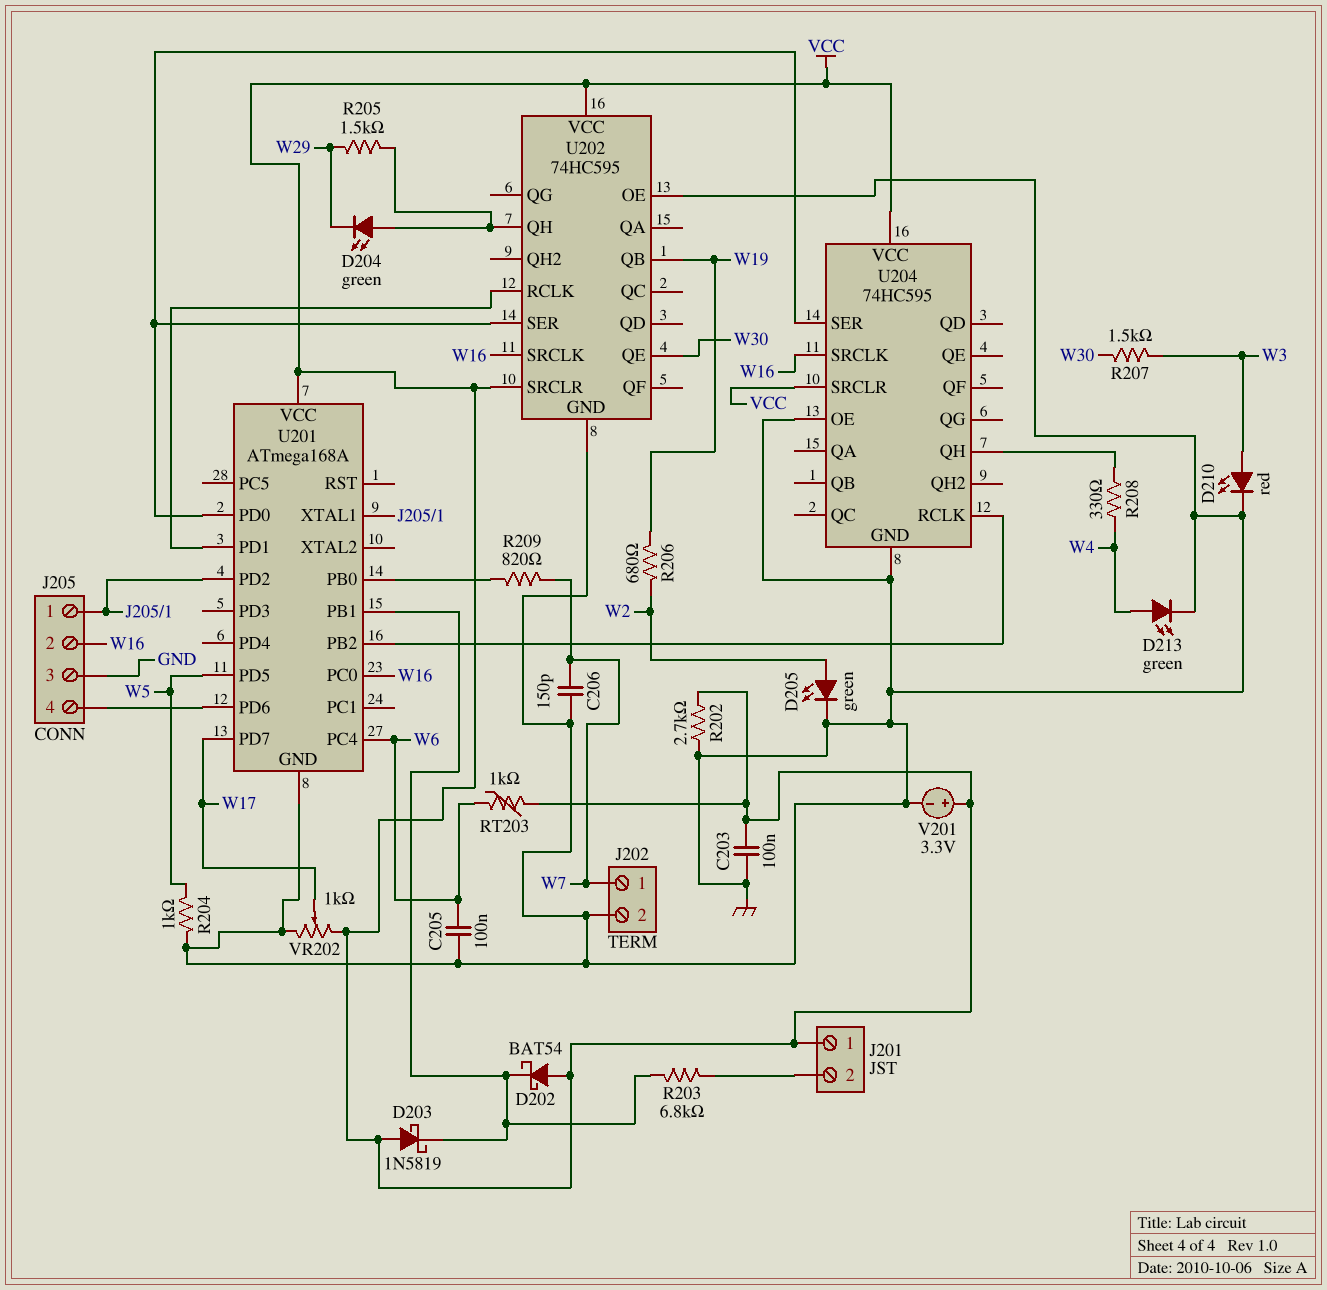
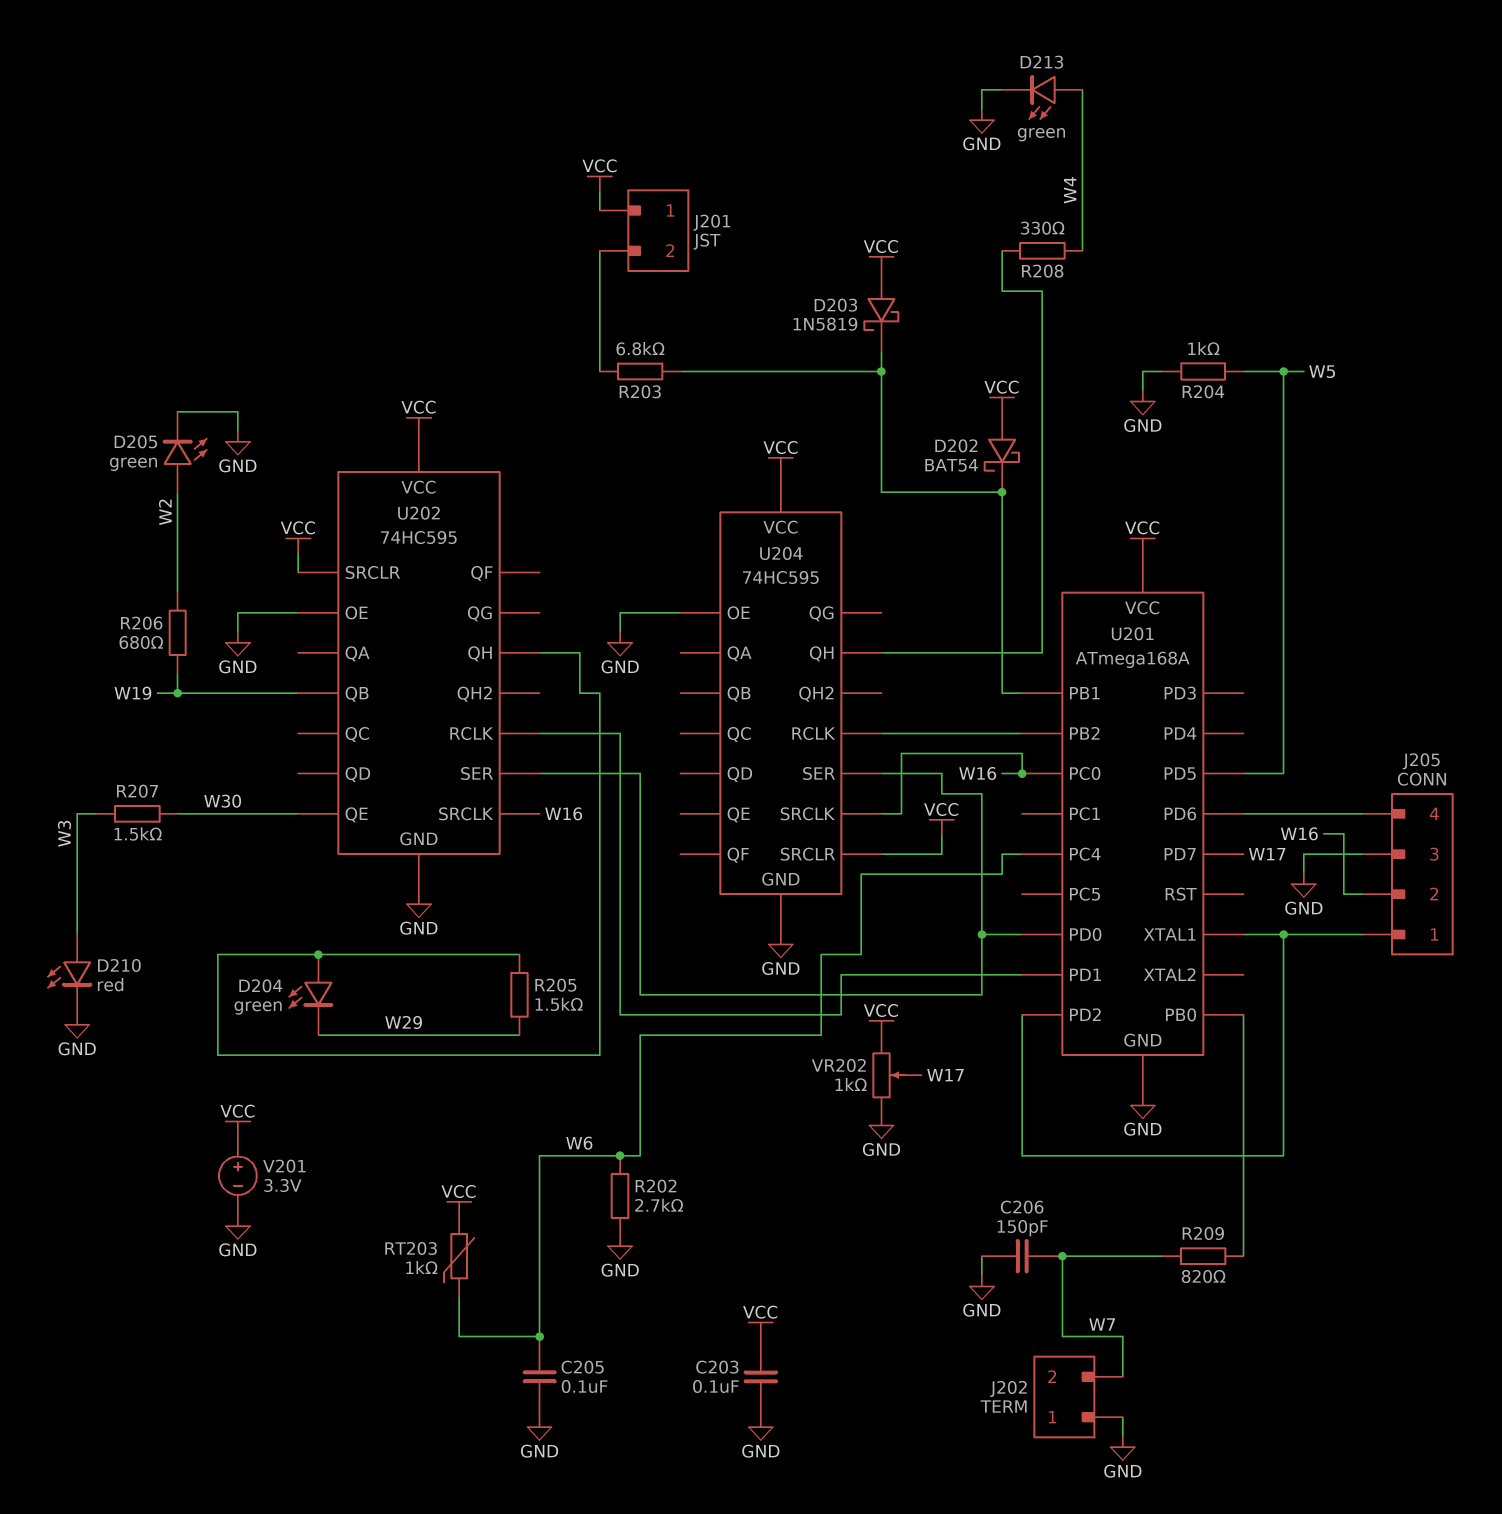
J202 pin 1: W7 -> GND
J202 pin 2: GND -> W7
R202: 2.7k (GND, VCC) -> 2.7k (GND, W6)

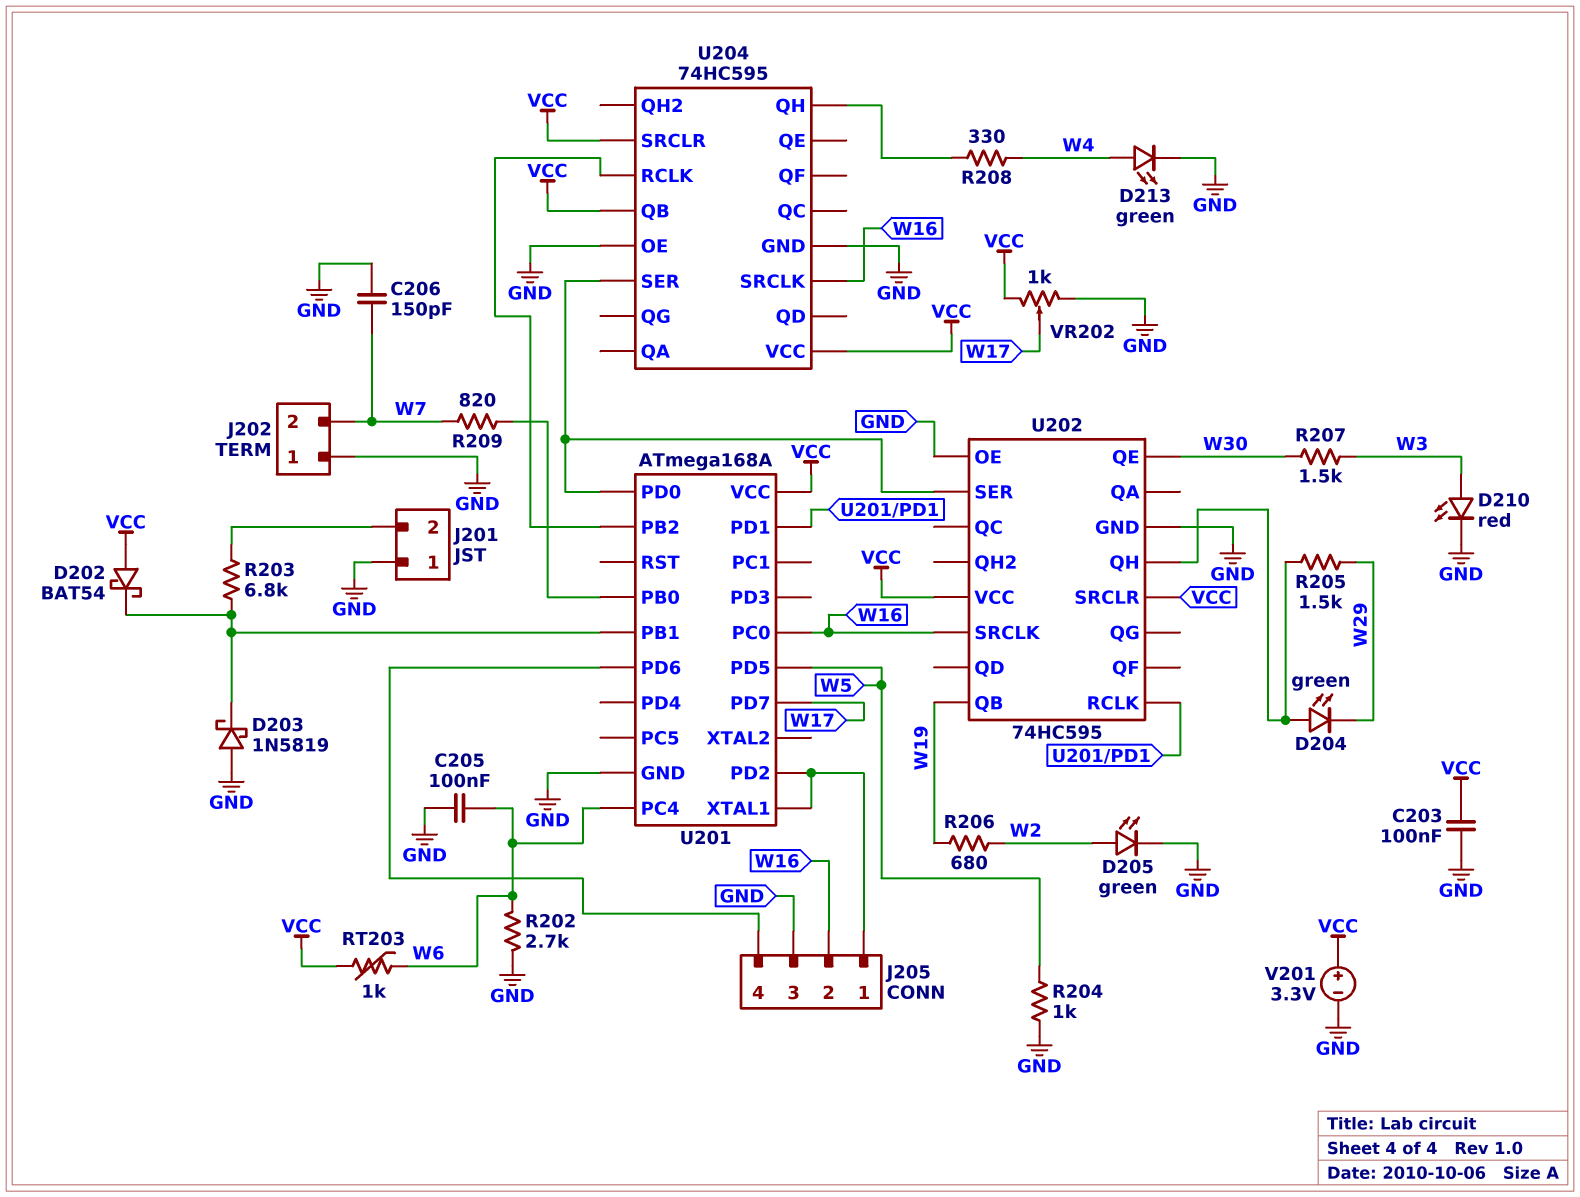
D203: schottky 1N5819 (A VCC, K U201/PB1) -> schottky 1N5819 (A GND, K U201/PB1)
J201 pin 1: VCC -> GND
U204 pin QB: none -> VCC

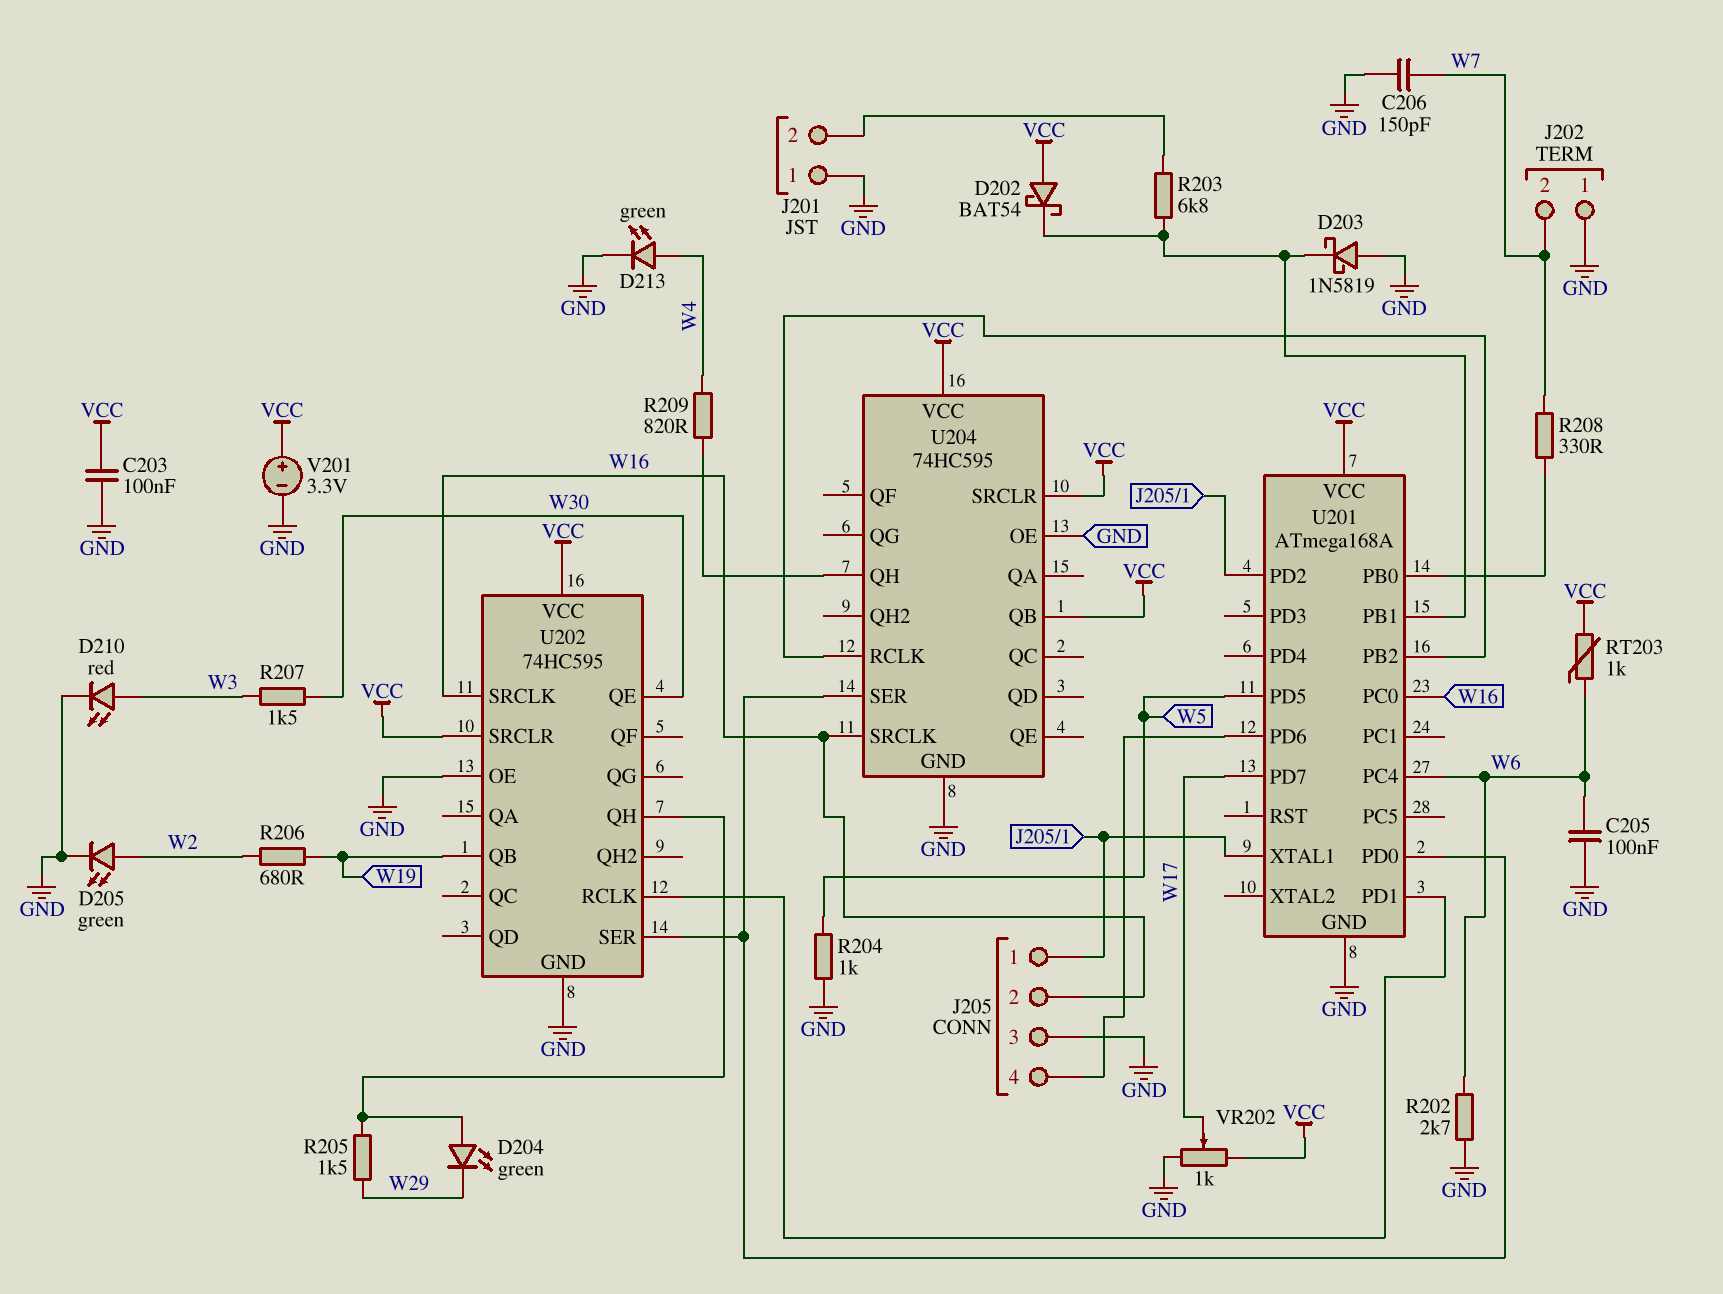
R208: 330 (U204/QH, W4) -> 330 (U201/PB0, W7)
R209: 820 (U201/PB0, W7) -> 820 (U204/QH, W4)

